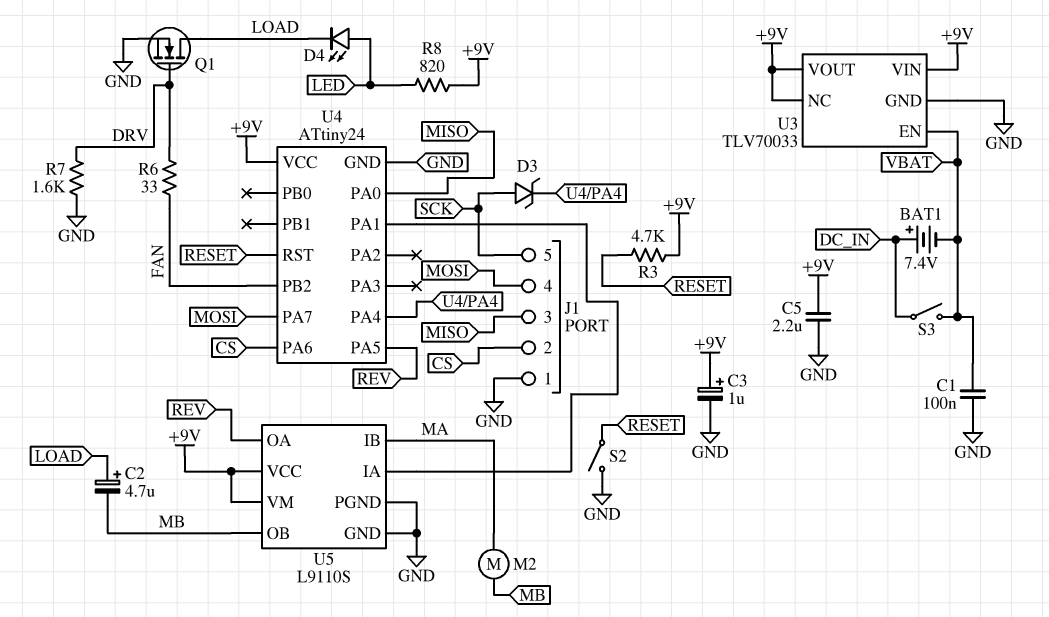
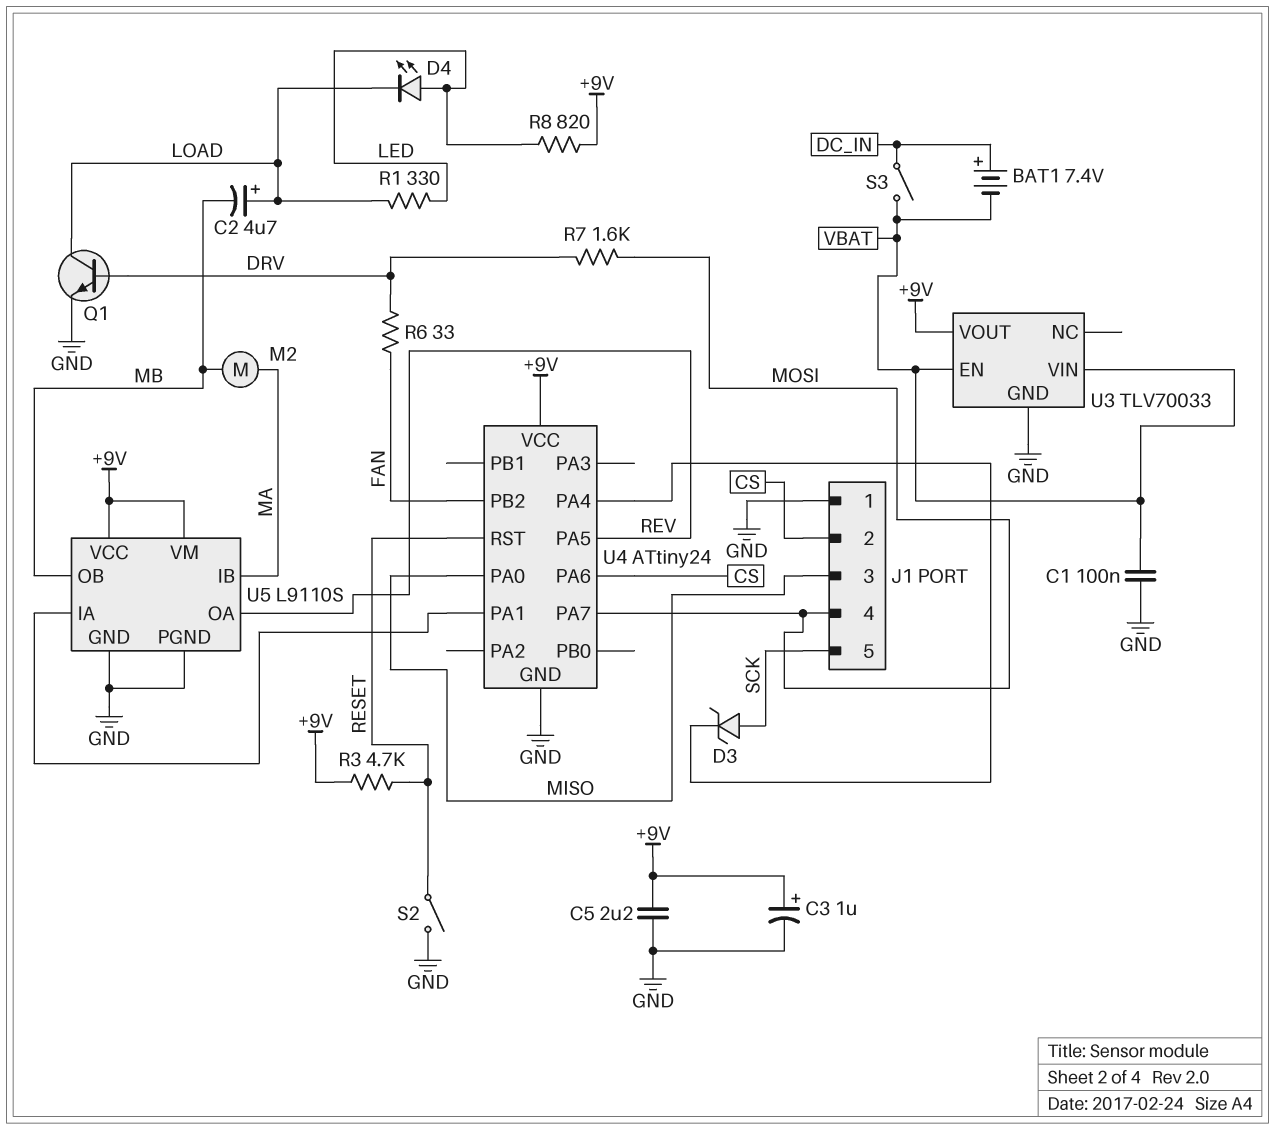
Q1: NMOS (G DRV, D LOAD, S GND) -> NPN (B DRV, C LOAD, E GND)
R1: none -> 330 (LED, LOAD)
R7: 1.6k (DRV, GND) -> 1.6k (DRV, MOSI)
U3 pin NC: +9V -> none
U3 pin VIN: +9V -> VBAT

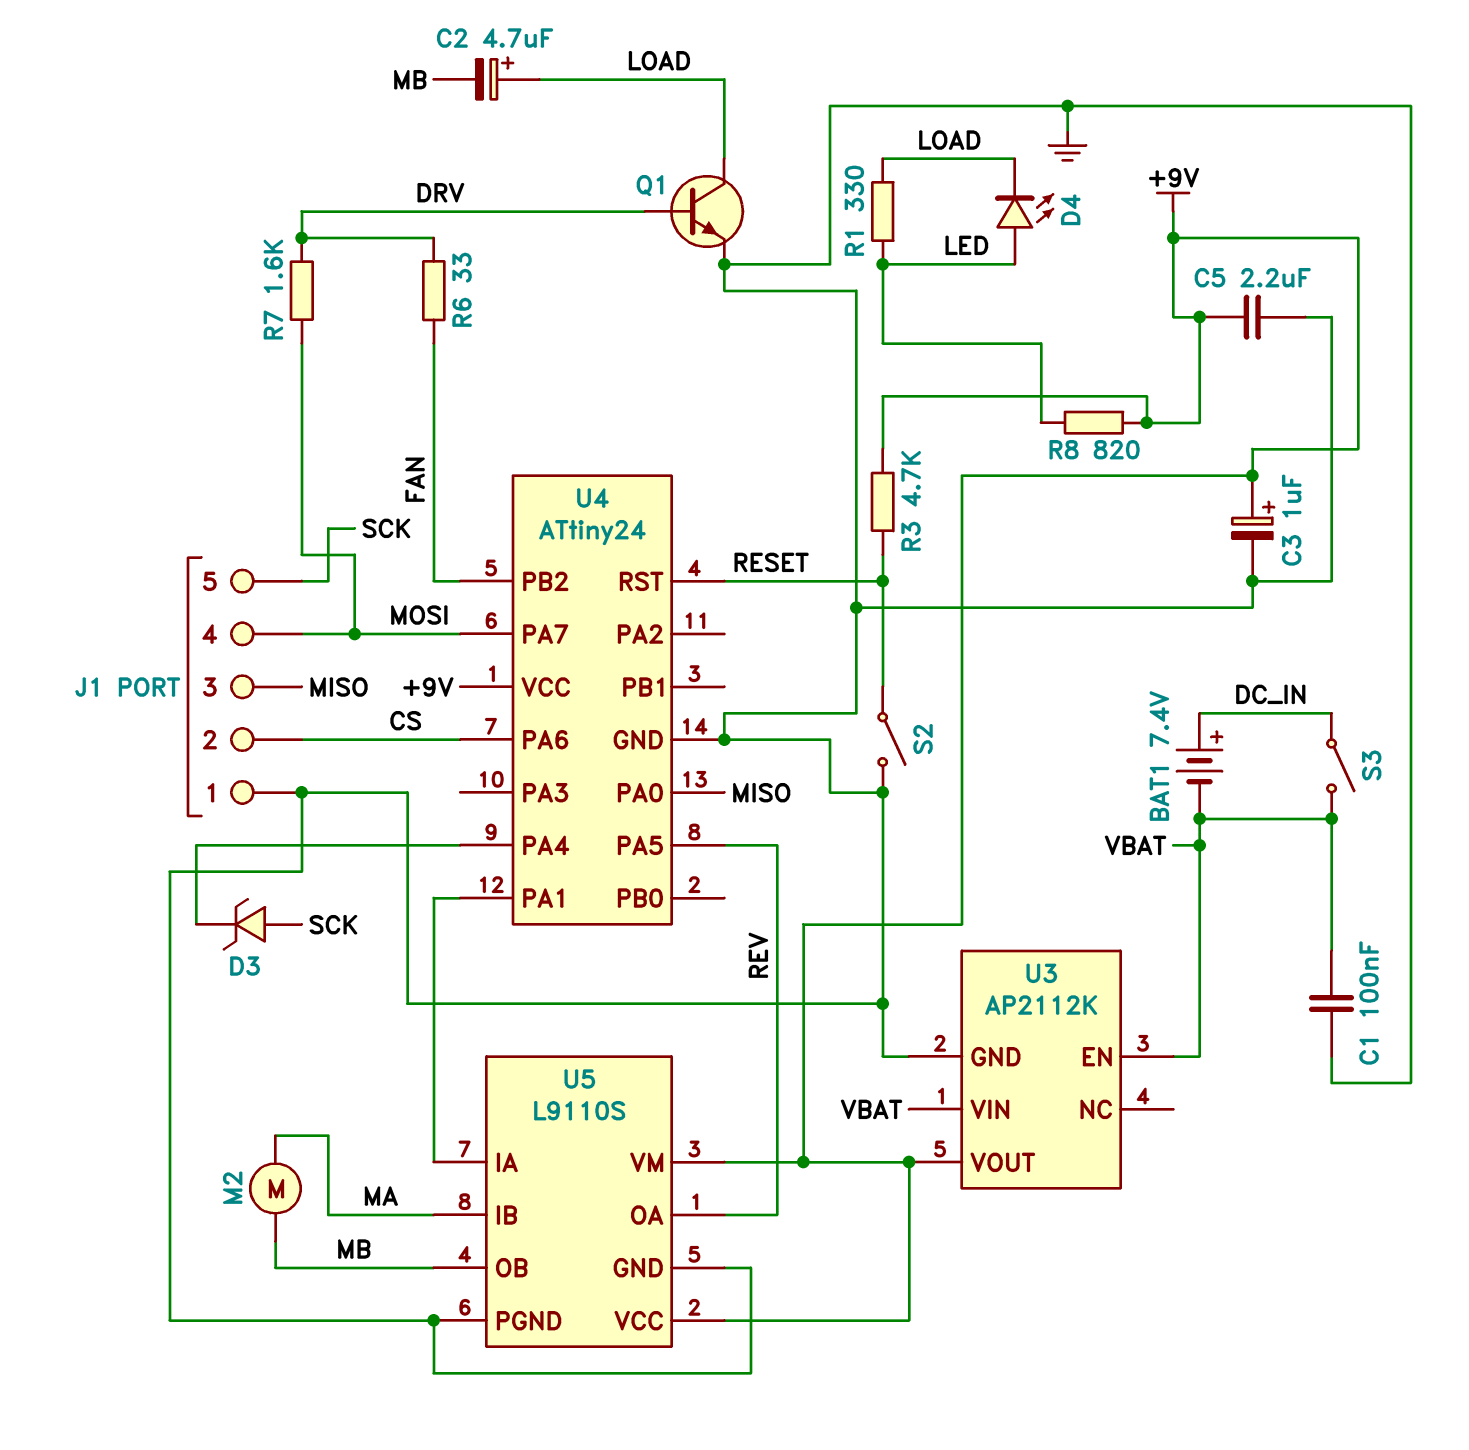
U3: TLV70033 -> AP2112K

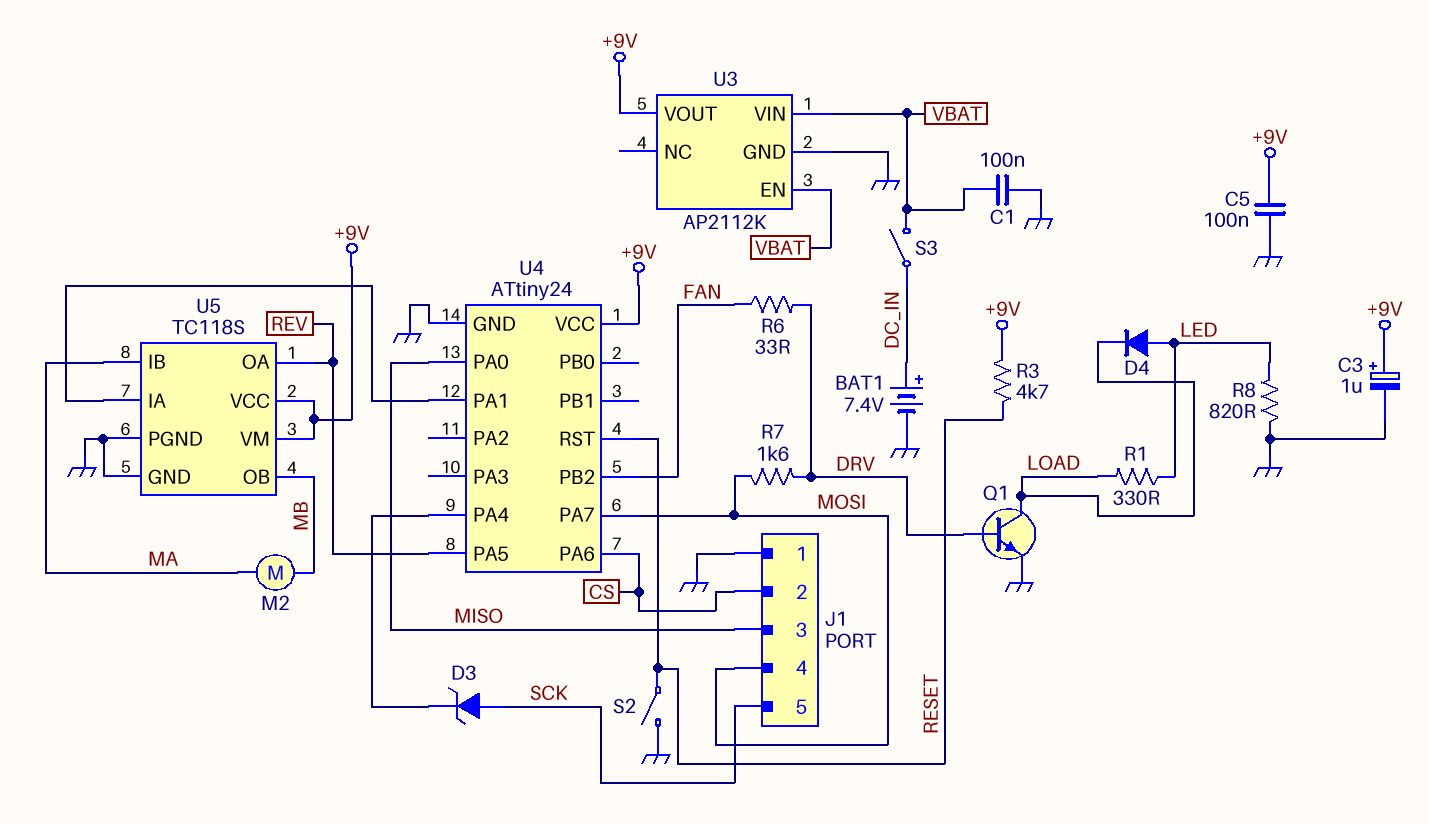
BAT1: 7.4V (plus DC_IN, minus VBAT) -> 7.4V (plus DC_IN, minus GND)
C2: 4.7uF (plus LOAD, minus MB) -> none
C5: 2.2uF (+9V, GND) -> 100nF (+9V, GND)
D4: LED (A LED, K LOAD) -> diode (A LED, K LOAD)
R8: 820 (+9V, LED) -> 820 (GND, LED)
U5: L9110S -> TC118S

